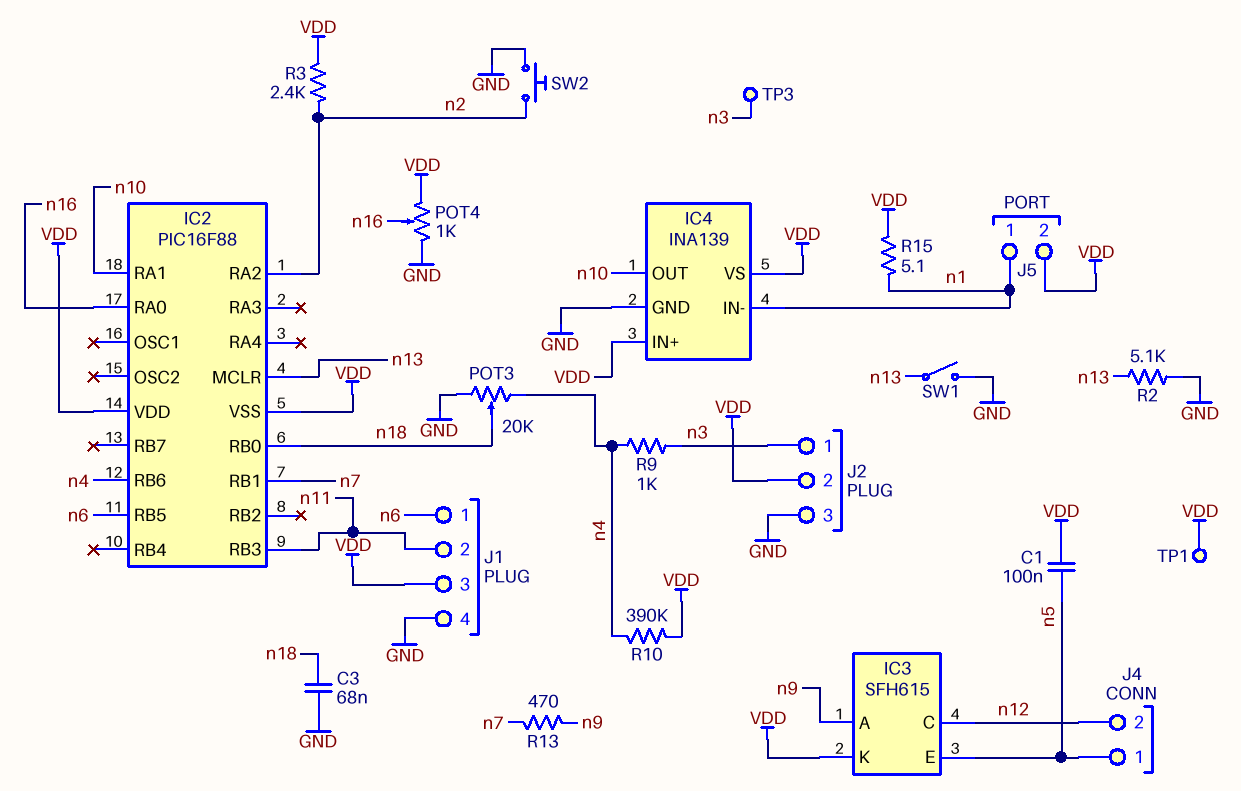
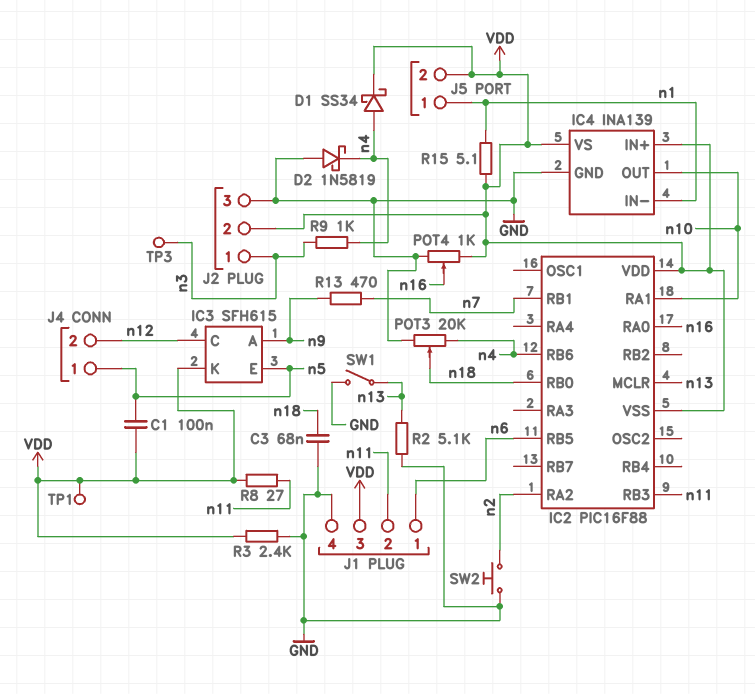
D1: none -> schottky SS34 (A n4, K VDD)
D2: none -> schottky 1N5819 (A GND, K n4)
R3: 2.4k (VDD, n2) -> 2.4k (GND, VDD)
R8: none -> 27 (VDD, n11)
R10: 390k (VDD, n4) -> none

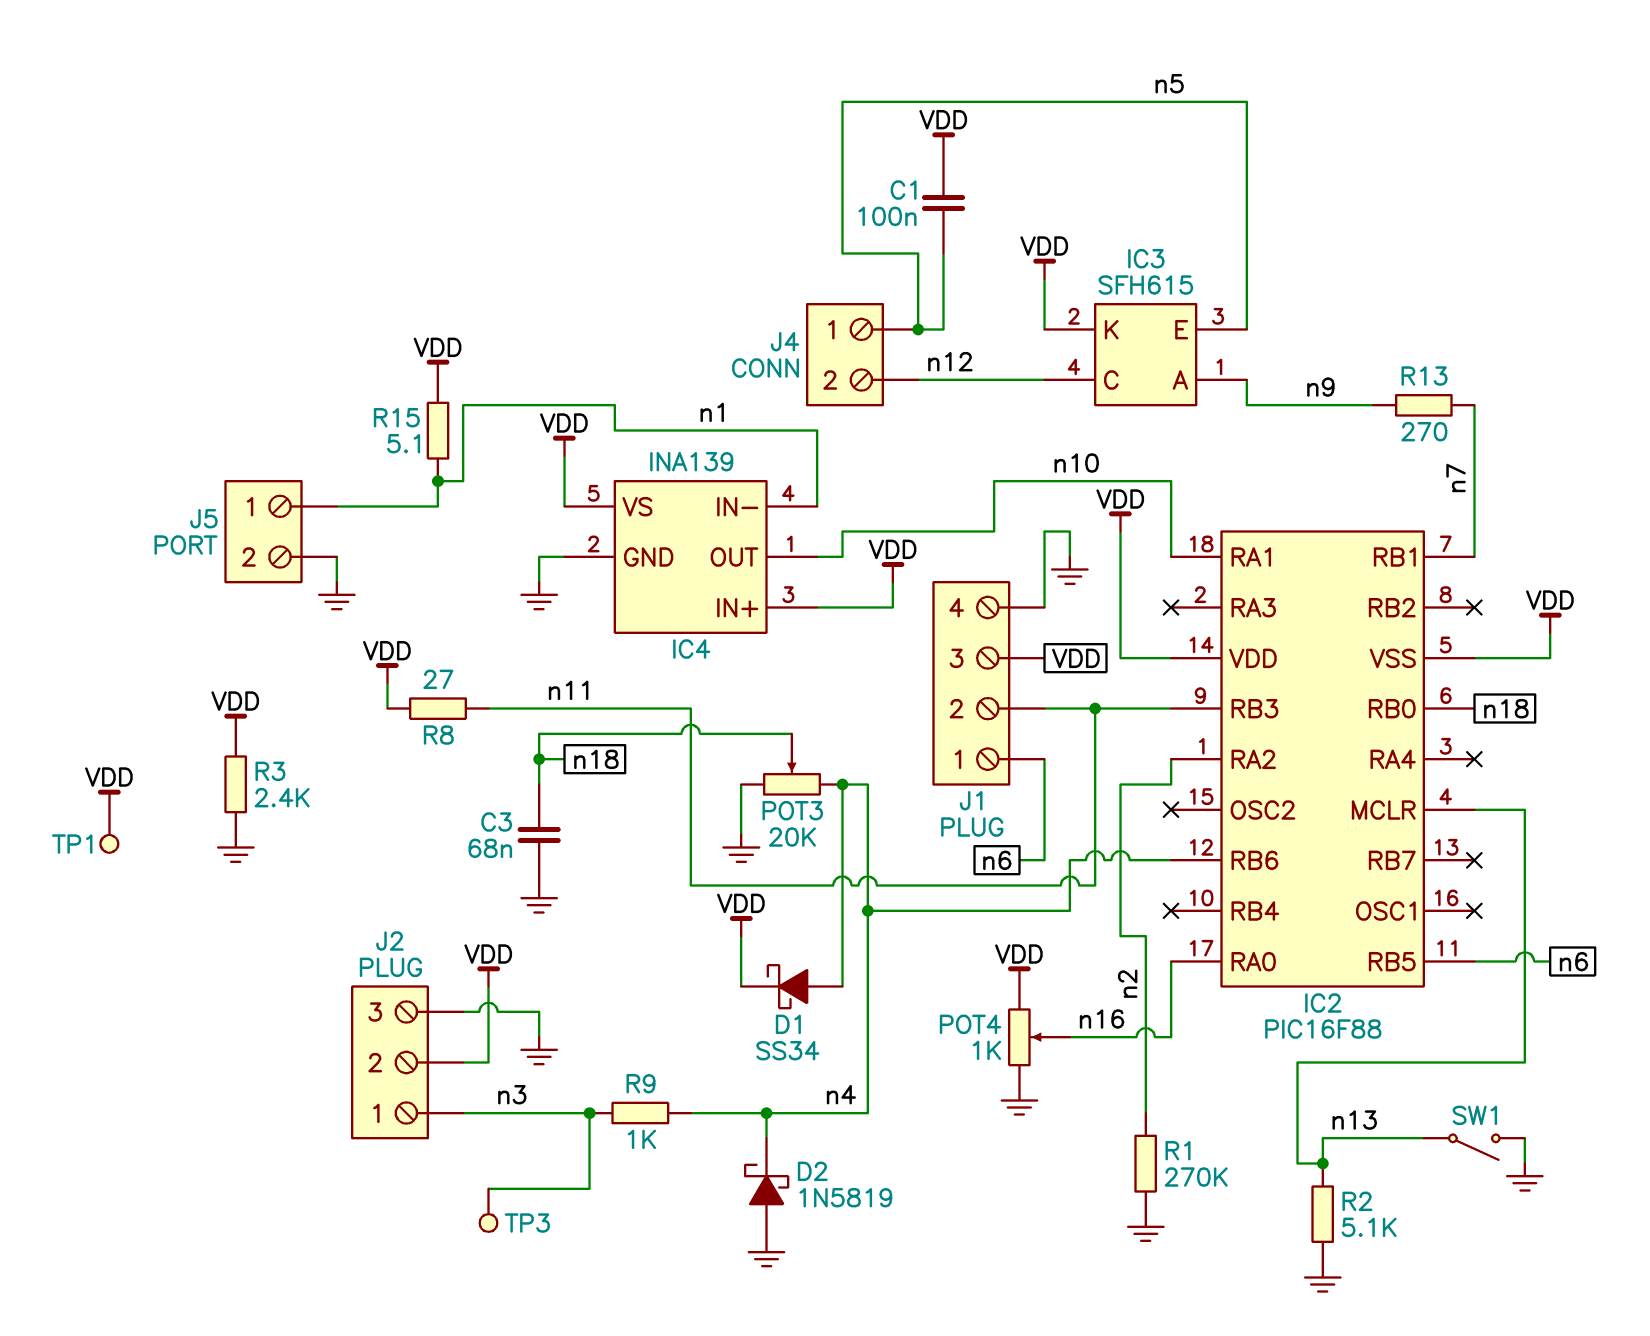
J5 pin 2: VDD -> GND
R1: none -> 270k (GND, n2)
R13: 470 (n7, n9) -> 270 (n7, n9)
SW2: button (GND, n2) -> none

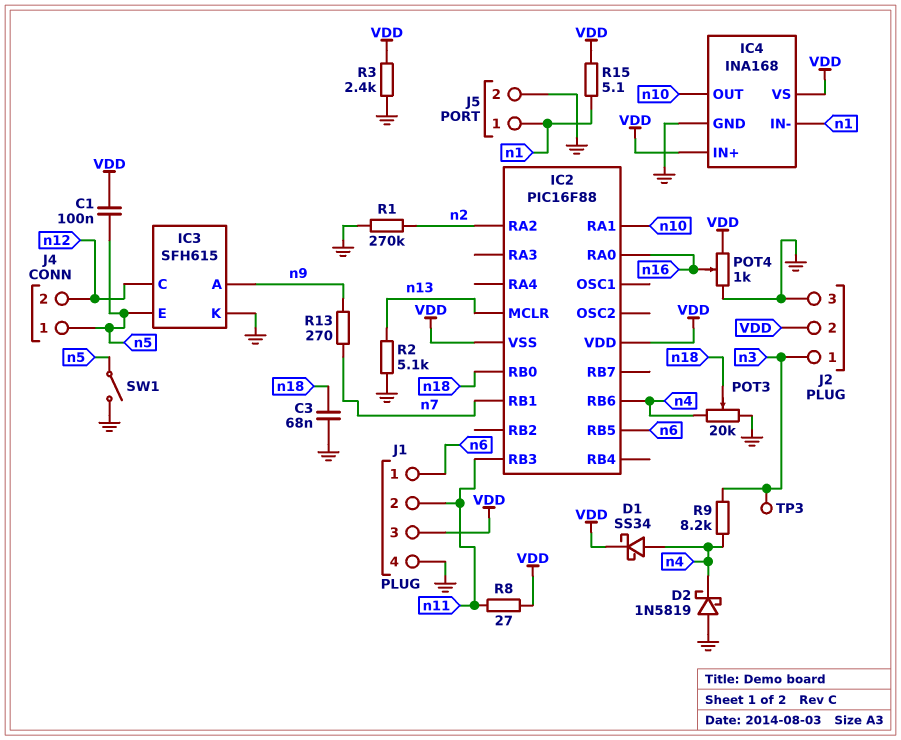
IC3 pin K: VDD -> GND
IC4: INA139 -> INA168
R9: 1k (n3, n4) -> 8.2k (n3, n4)
SW1: switch (GND, n13) -> switch (GND, n5)
TP1: test point (VDD) -> none

